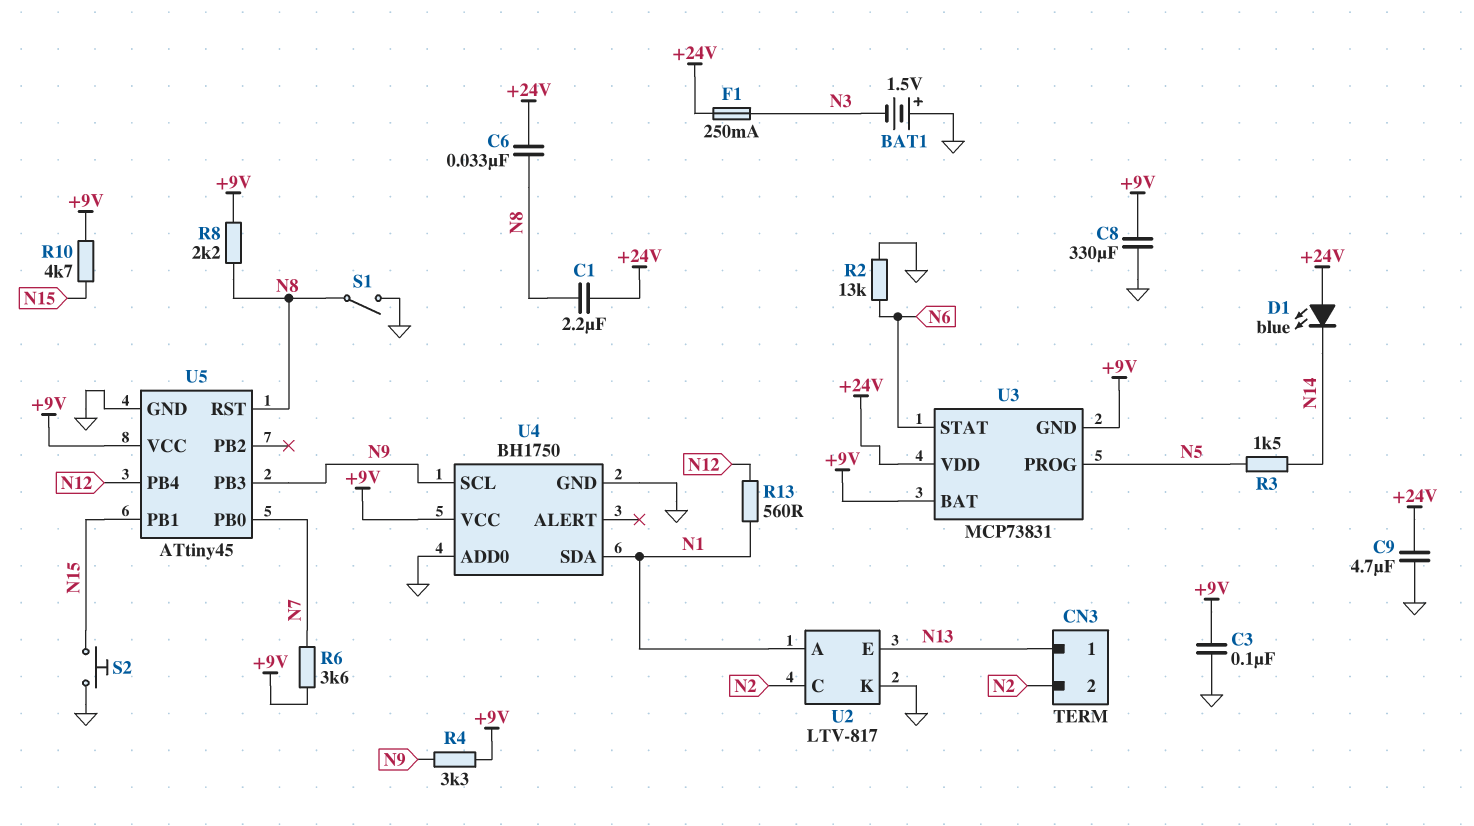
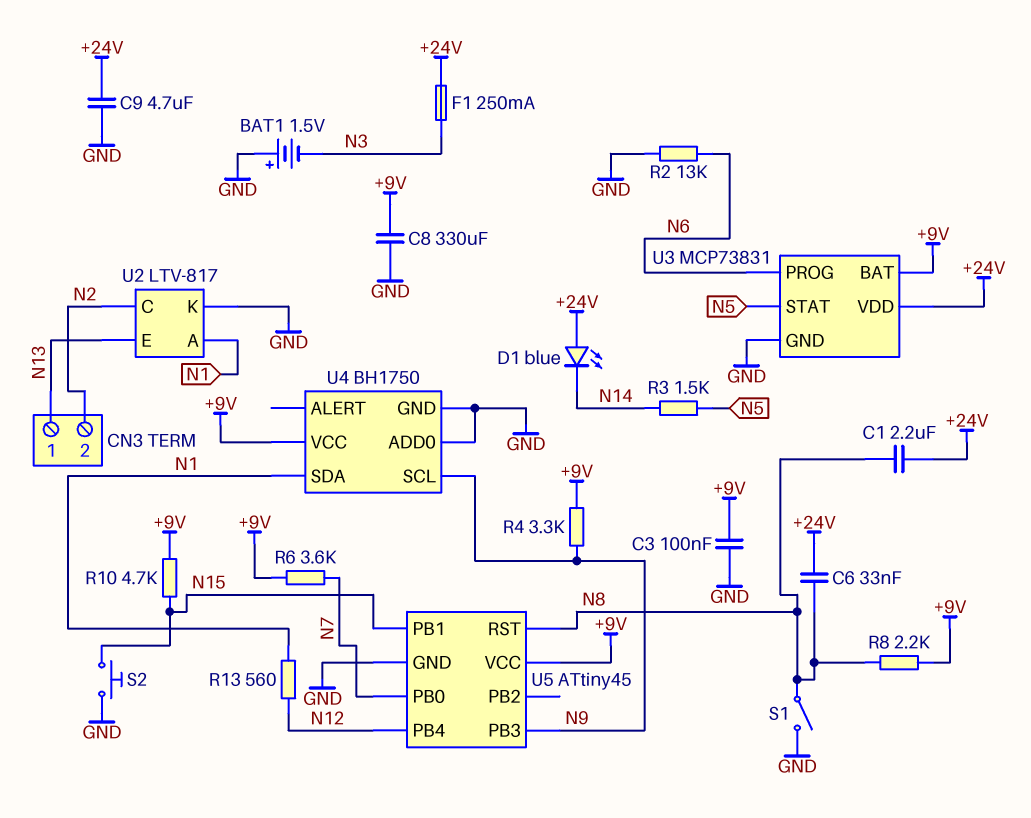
U3 pin GND: +9V -> GND
U3 pin PROG: N5 -> N6
U3 pin STAT: N6 -> N5

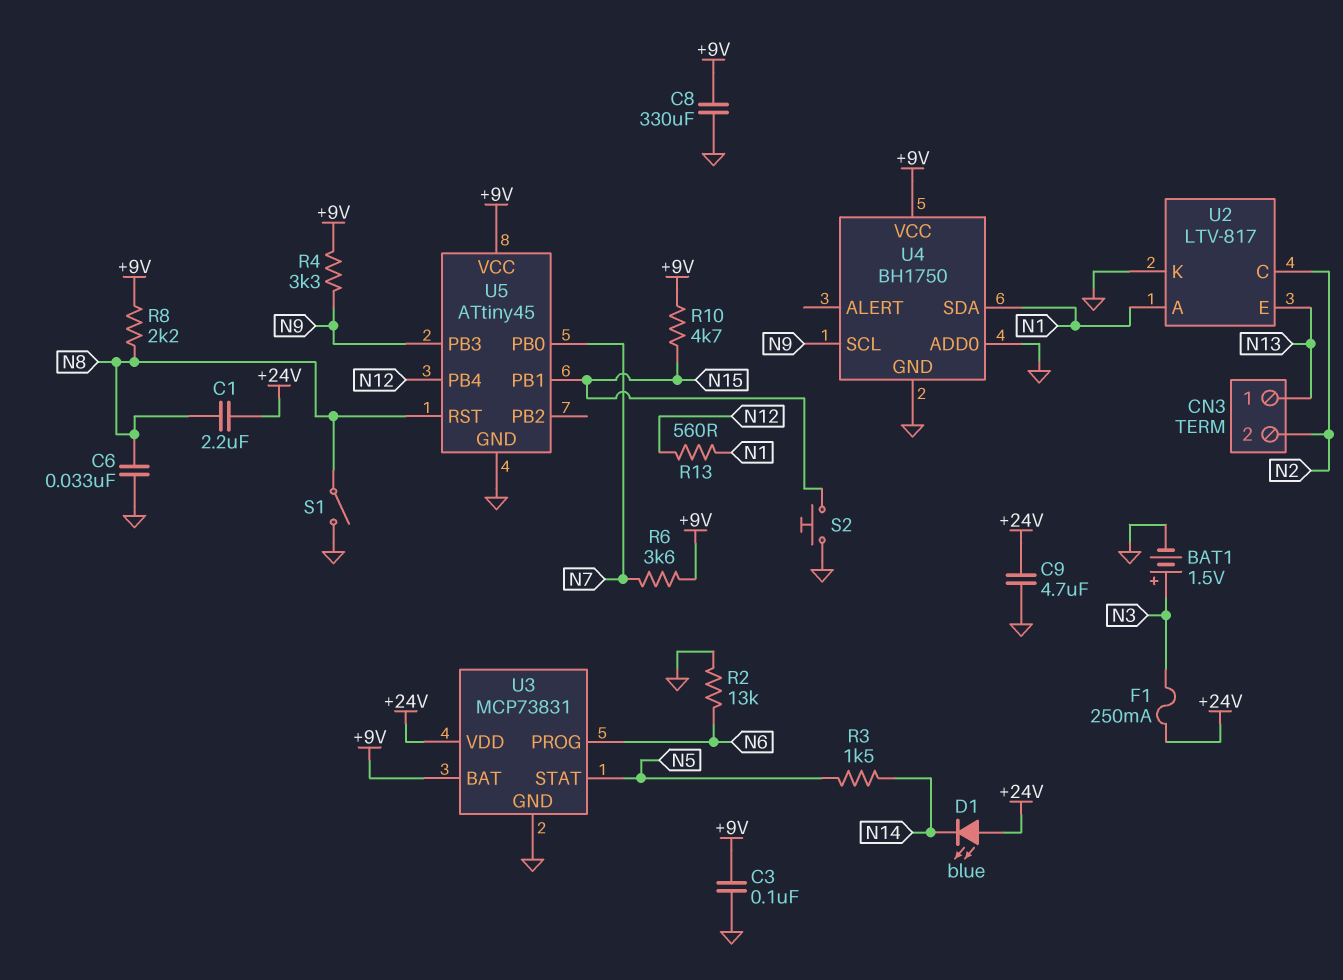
BAT1: 1.5V (plus GND, minus N3) -> 1.5V (plus N3, minus GND)
C6: 33nF (+24V, N8) -> 33nF (GND, N8)

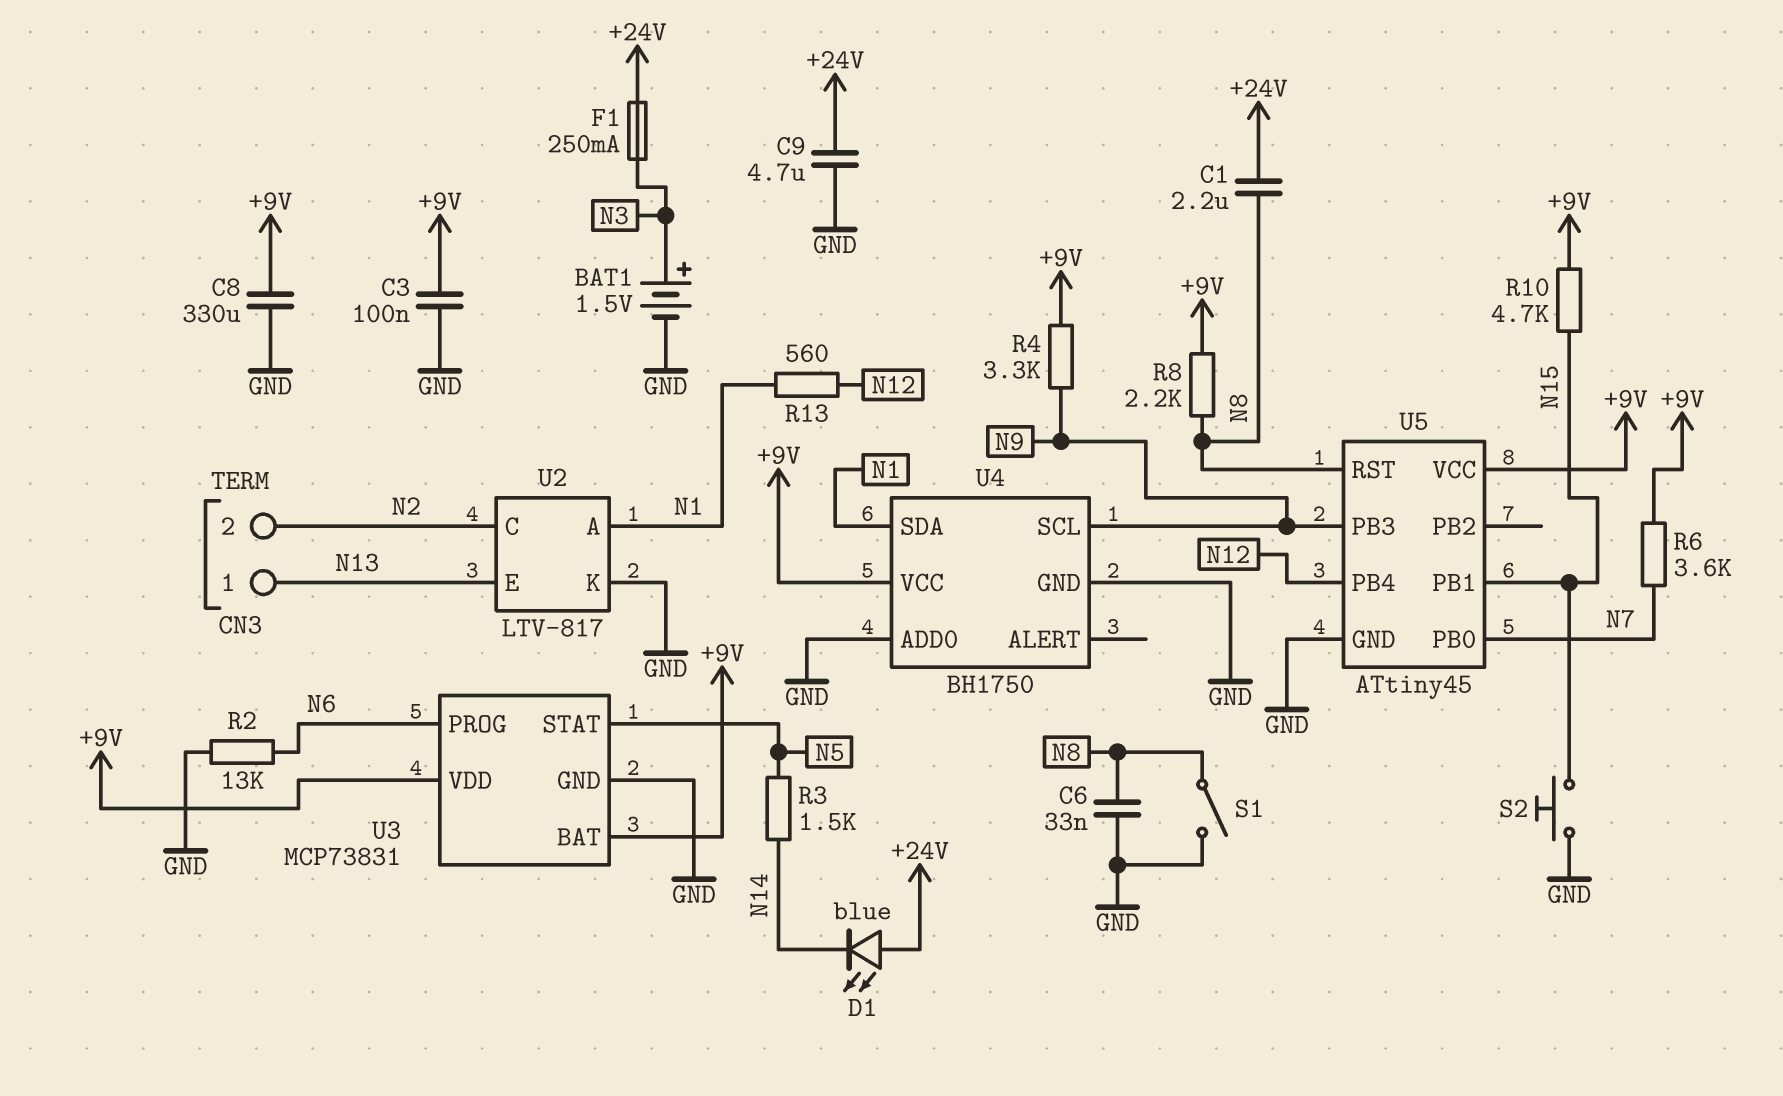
U3 pin VDD: +24V -> +9V

